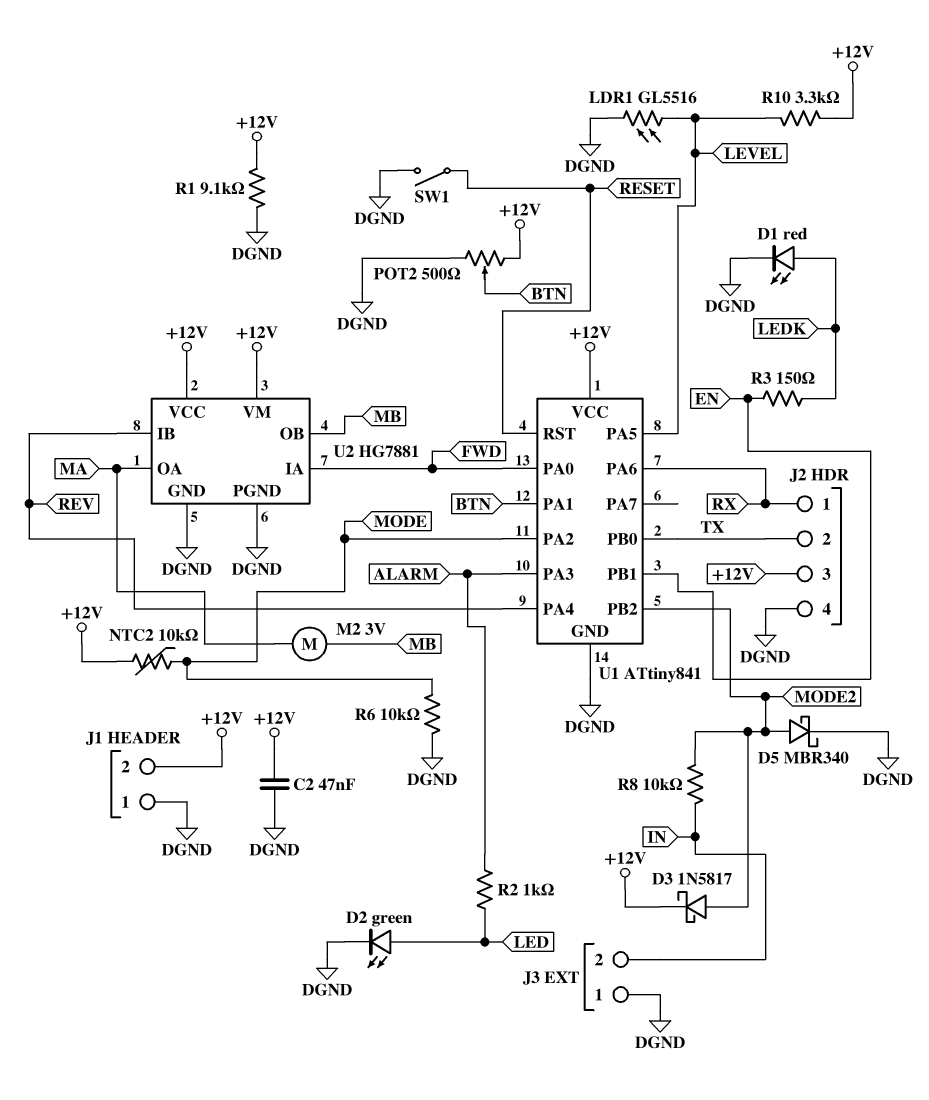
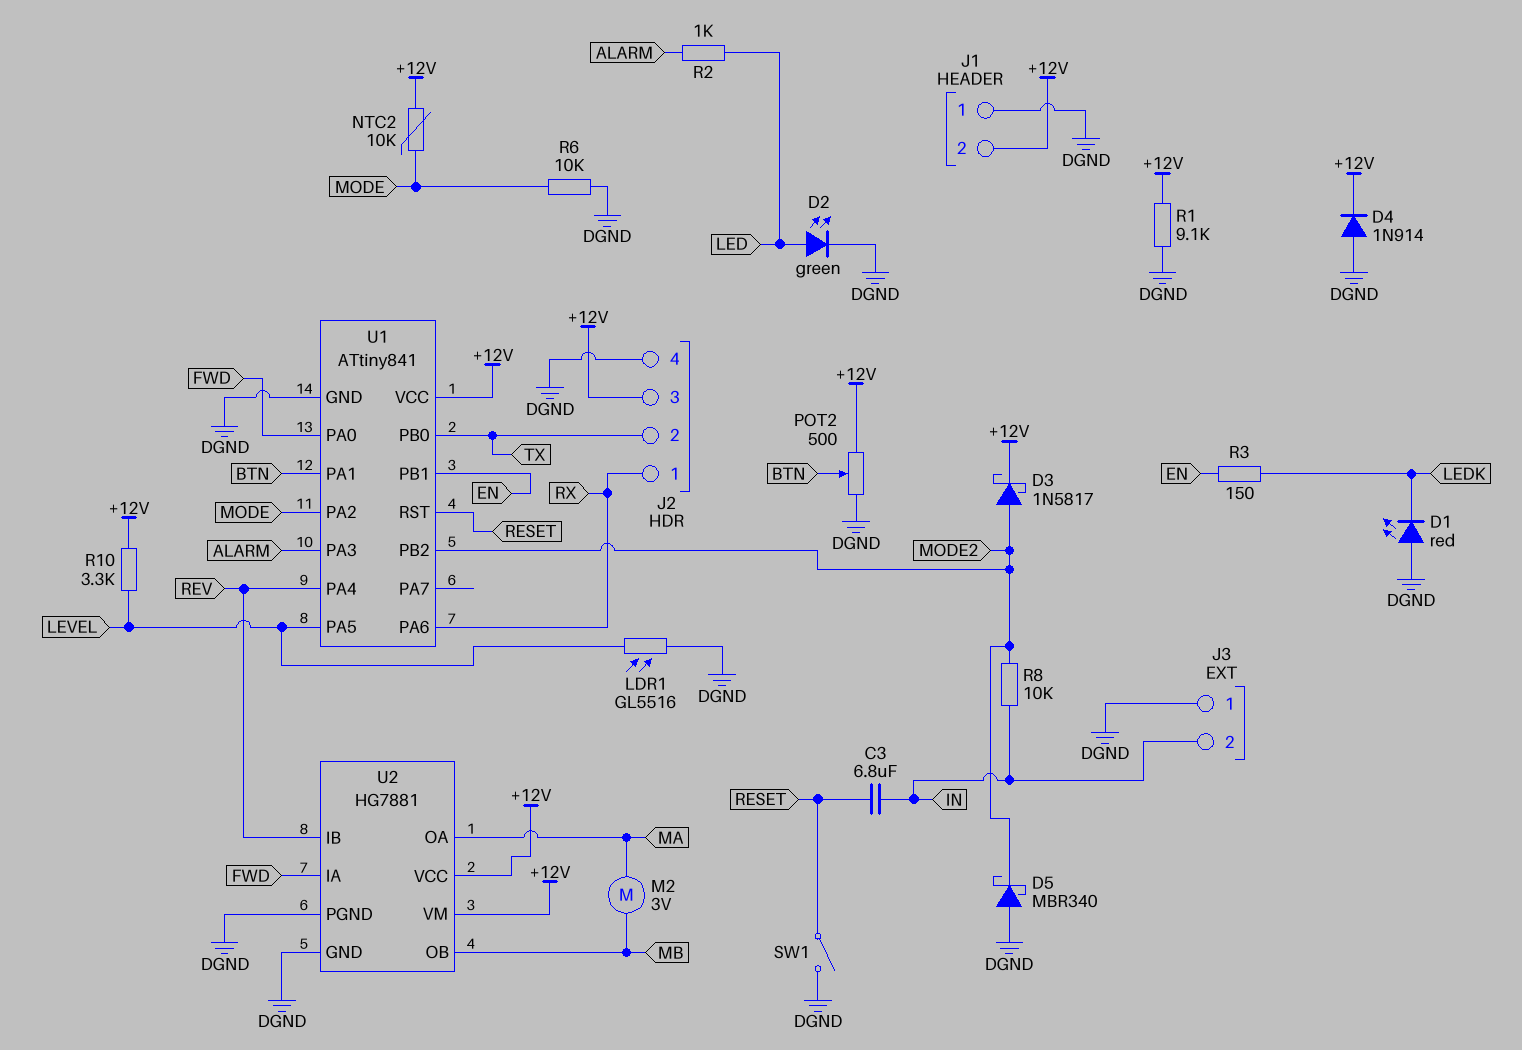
C2: 47nF (+12V, DGND) -> none
C3: none -> 6.8uF (IN, RESET)
D1: LED red (A LEDK, K DGND) -> LED red (A DGND, K LEDK)
D4: none -> diode 1N914 (A DGND, K +12V)
D5: schottky MBR340 (A MODE2, K DGND) -> schottky MBR340 (A DGND, K MODE2)

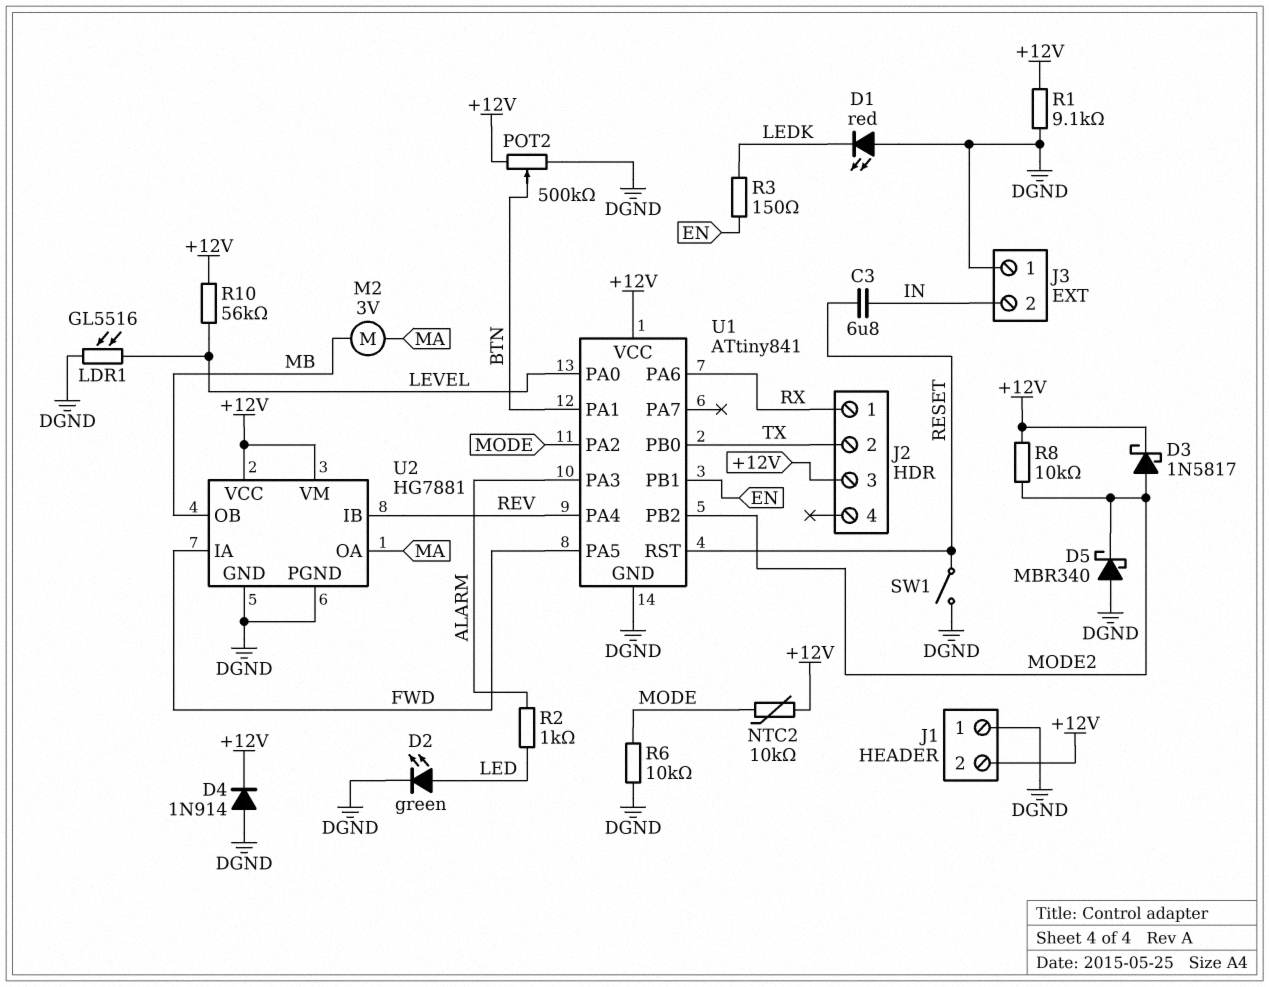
J2 pin 4: DGND -> none
POT2: 500 (+12V, DGND, wiper BTN) -> 500k (+12V, DGND, wiper BTN)
R8: 10k (IN, MODE2) -> 10k (+12V, MODE2)
R10: 3.3k (+12V, LEVEL) -> 56k (+12V, LEVEL)
U1 pin PA0: FWD -> LEVEL
U1 pin PA5: LEVEL -> FWD

